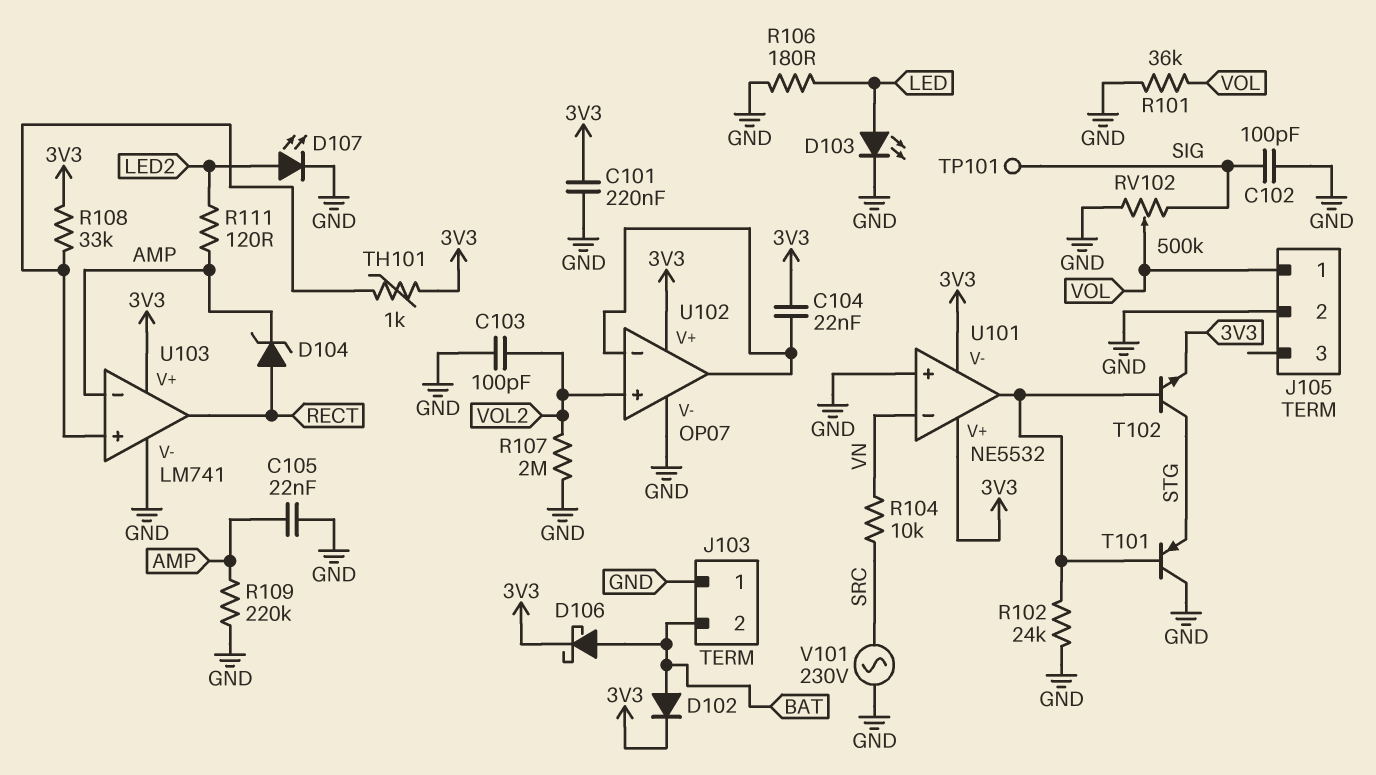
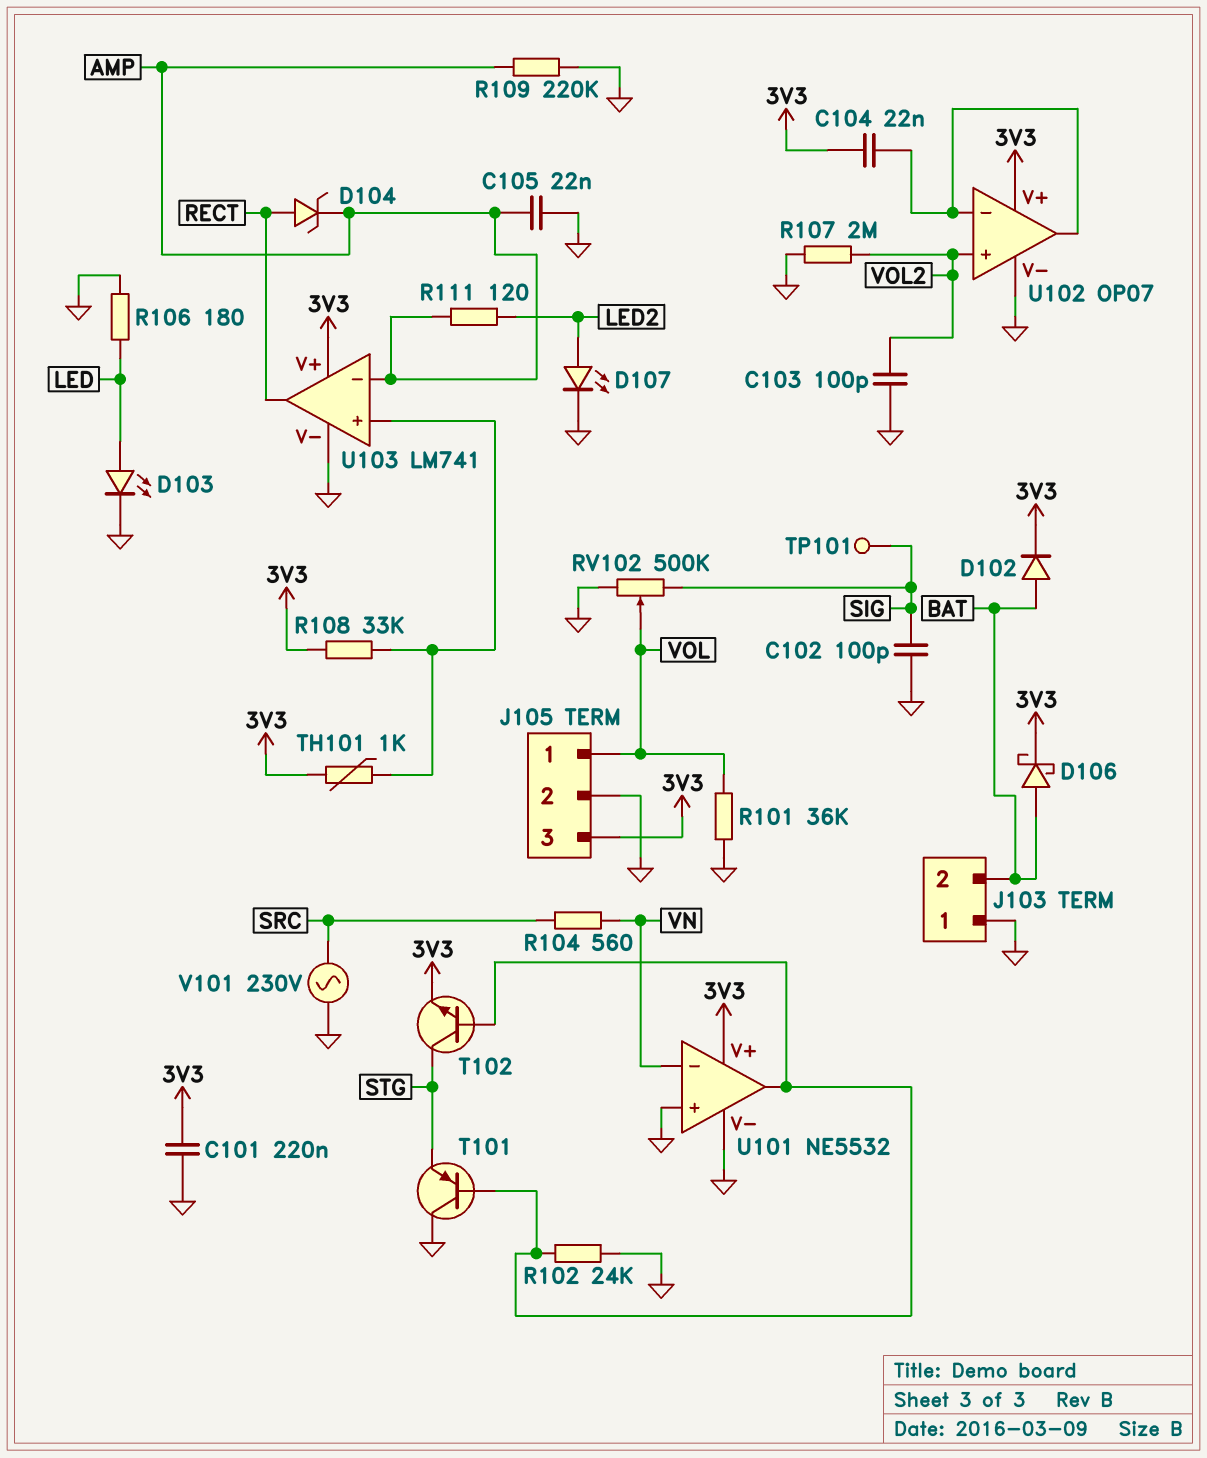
J105 pin 3: none -> 3V3
R104: 10k (SRC, VN) -> 560 (SRC, VN)
U101 pin V-: 3V3 -> GND

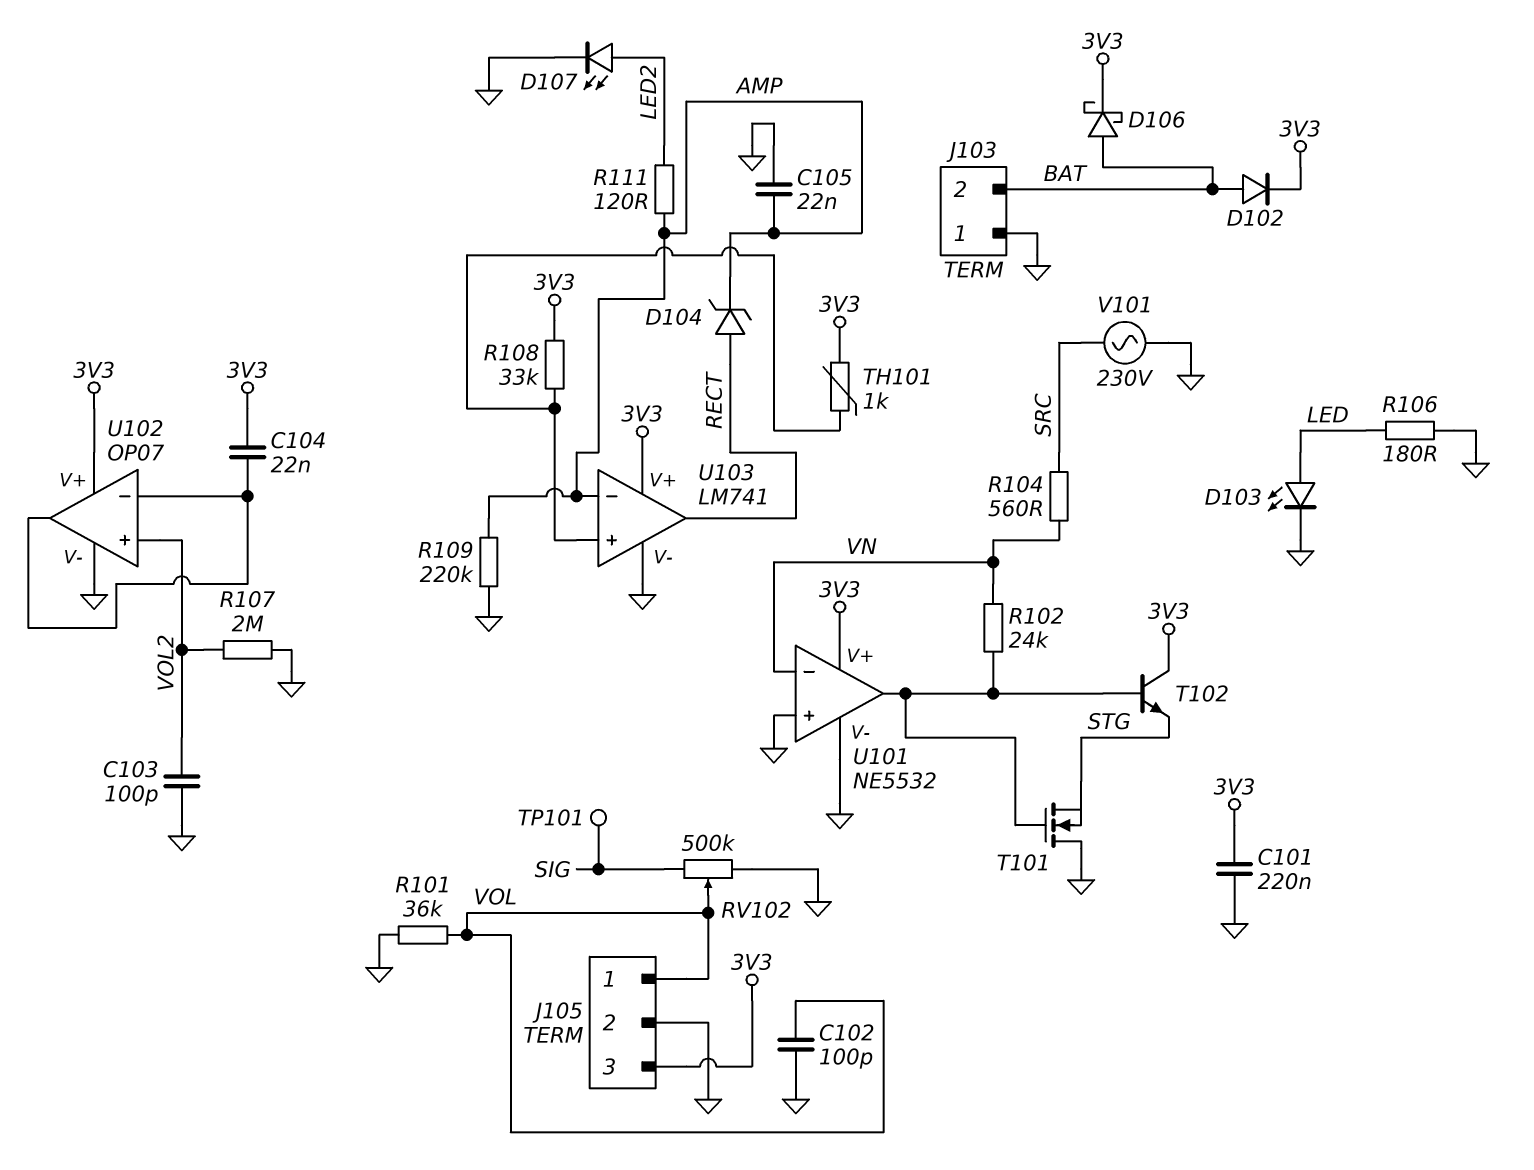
C102: 100pF (GND, SIG) -> 100pF (GND, VOL)
R102: 24k (GND, U101/out) -> 24k (U101/out, VN)
T101: PNP (B U101/out, C GND, E STG) -> NMOS (G U101/out, D GND, S STG)
T102: NPN (B U101/out, C STG, E 3V3) -> NPN (B U101/out, C 3V3, E STG)

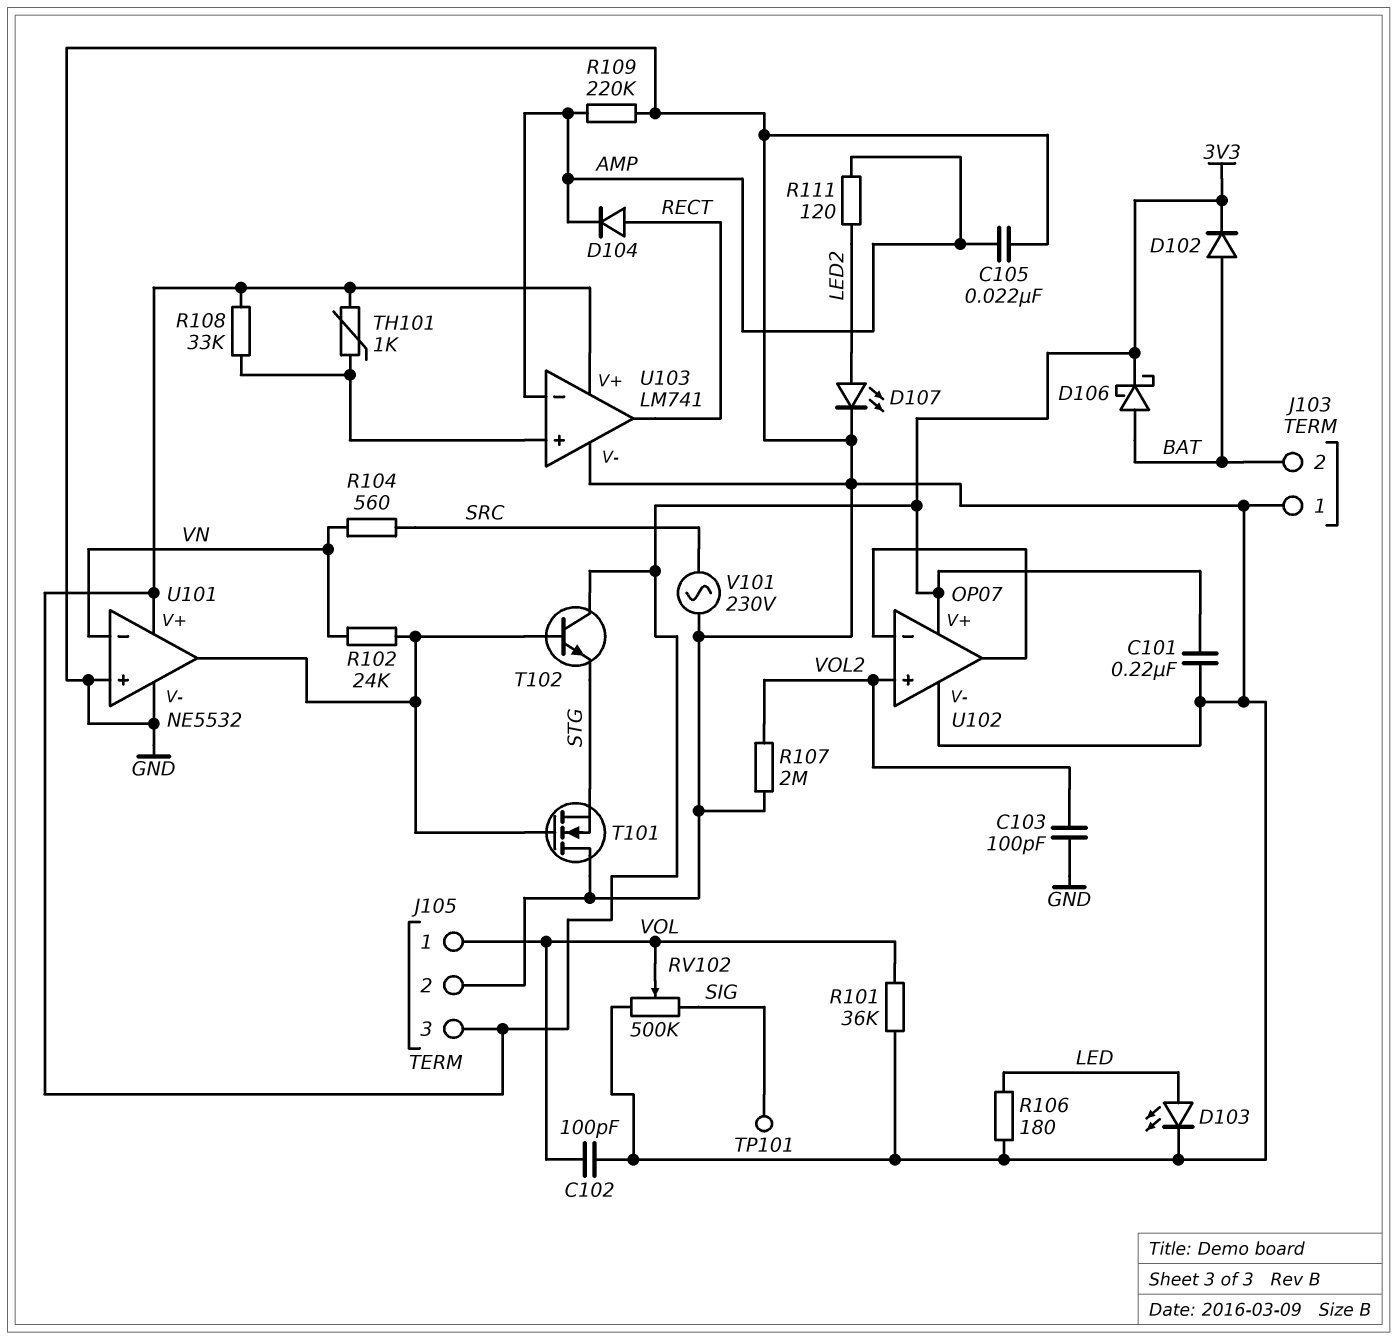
C104: 22nF (3V3, U102/in-) -> none
D104: zener (A RECT, K AMP) -> diode (A RECT, K AMP)

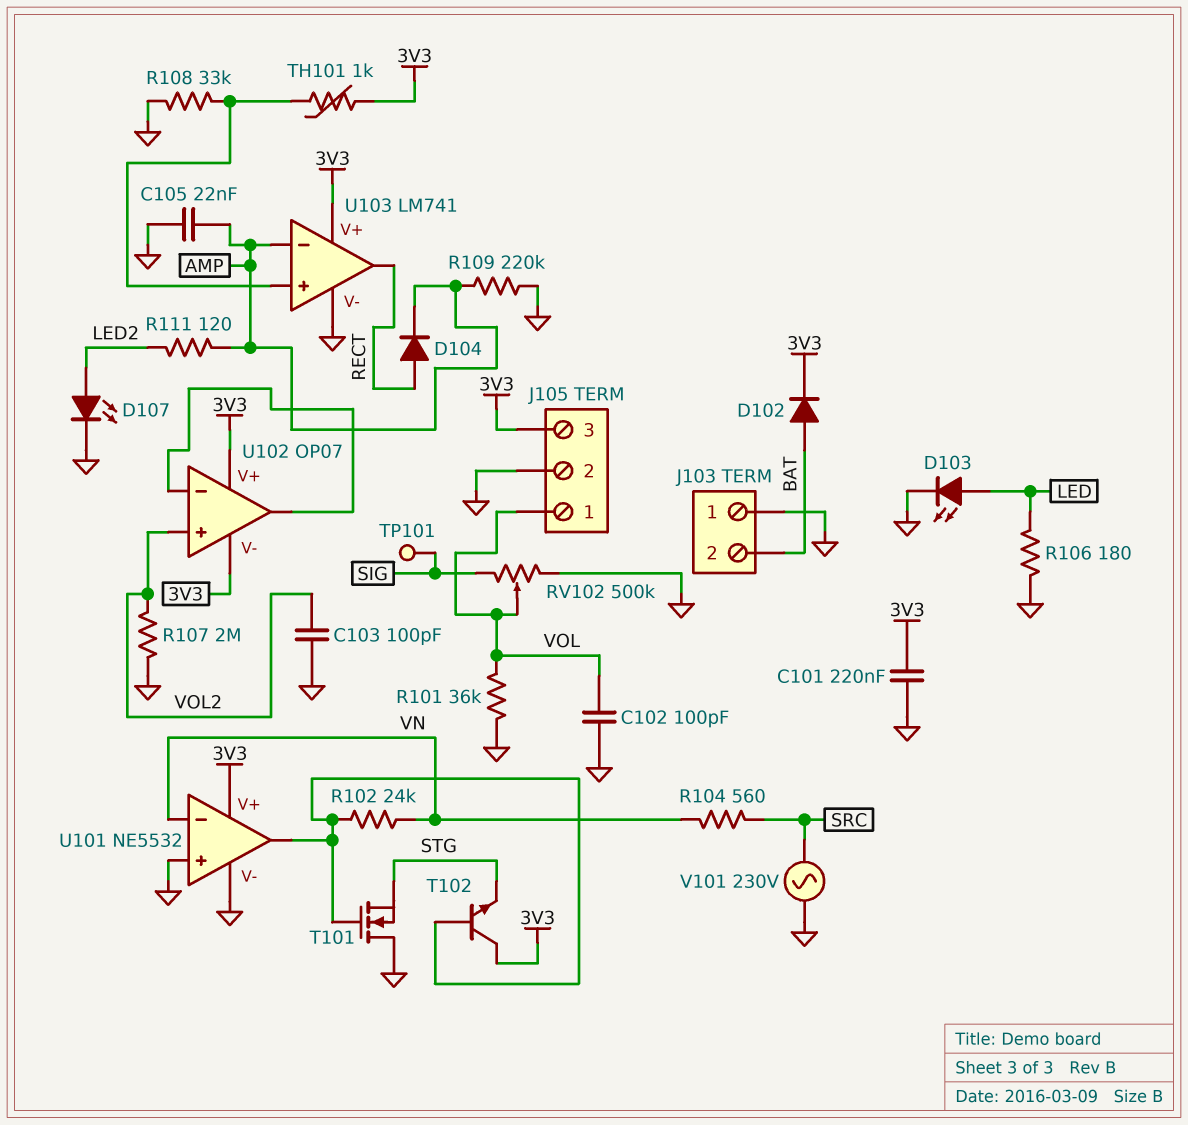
D106: schottky (A BAT, K 3V3) -> none
R108: 33k (3V3, U103/in+) -> 33k (GND, U103/in+)
U102 pin V-: GND -> 3V3

